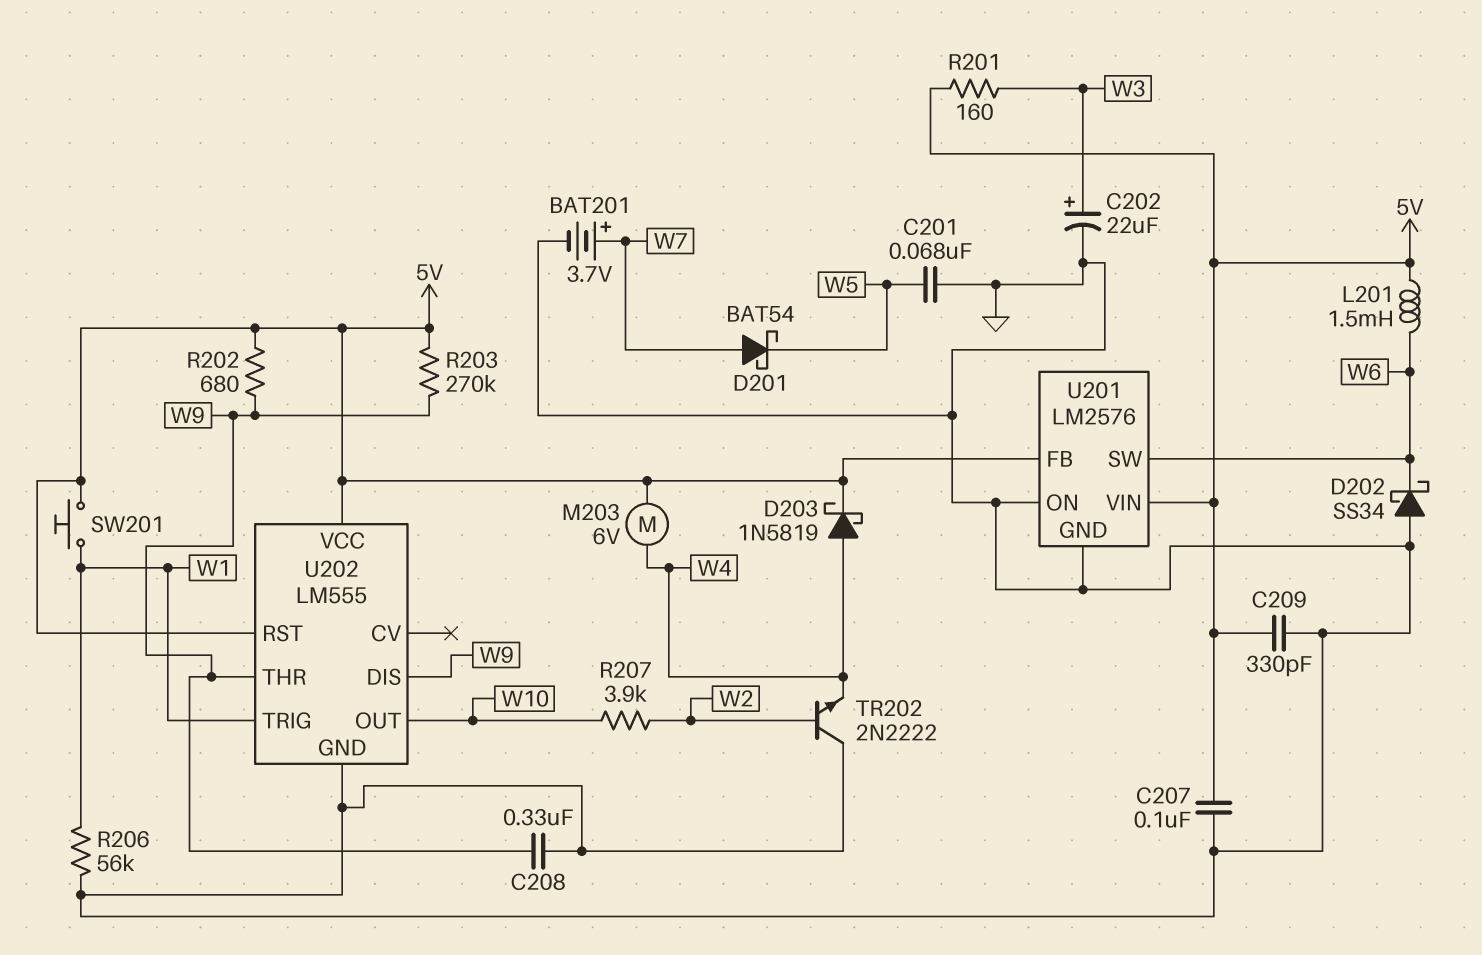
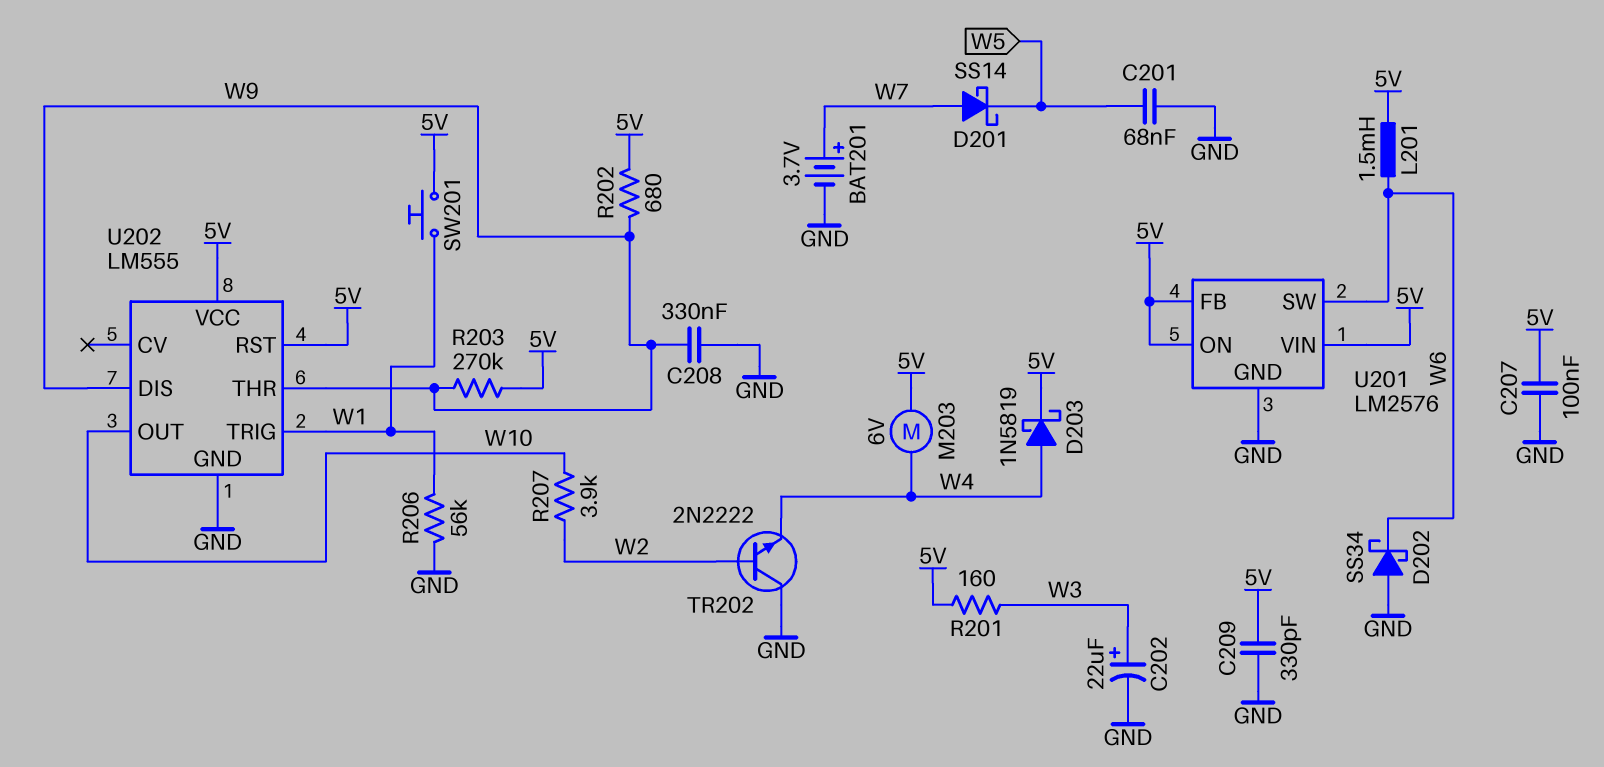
D201: schottky BAT54 (A W7, K W5) -> schottky SS14 (A W7, K W5)
U201 pin ON: GND -> 5V

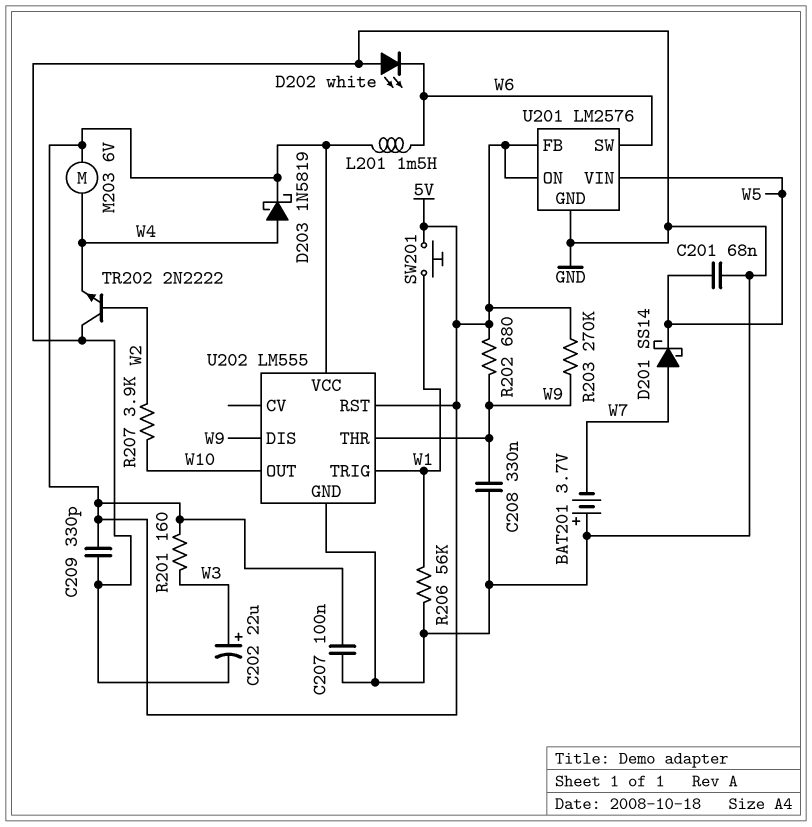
BAT201: 3.7V (plus W7, minus GND) -> 3.7V (plus GND, minus W7)
D202: schottky SS34 (A GND, K W6) -> LED white (A GND, K W6)
U201 pin VIN: 5V -> W5

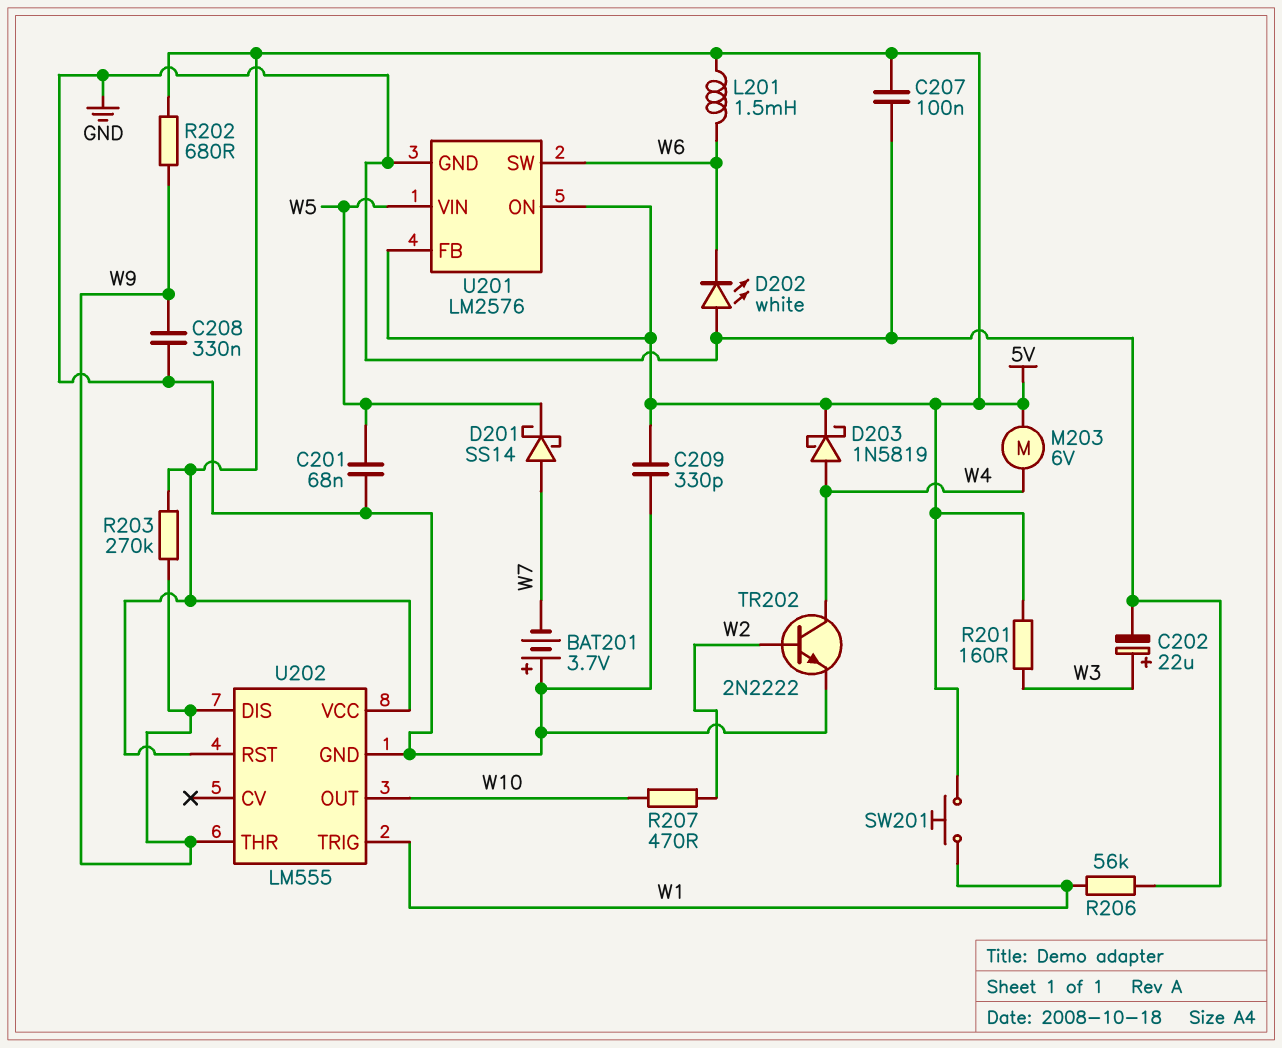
R207: 3.9k (W2, W10) -> 470 (W2, W10)
TR202: NPN 2N2222 (B W2, C GND, E W4) -> NPN 2N2222 (B W2, C W4, E GND)

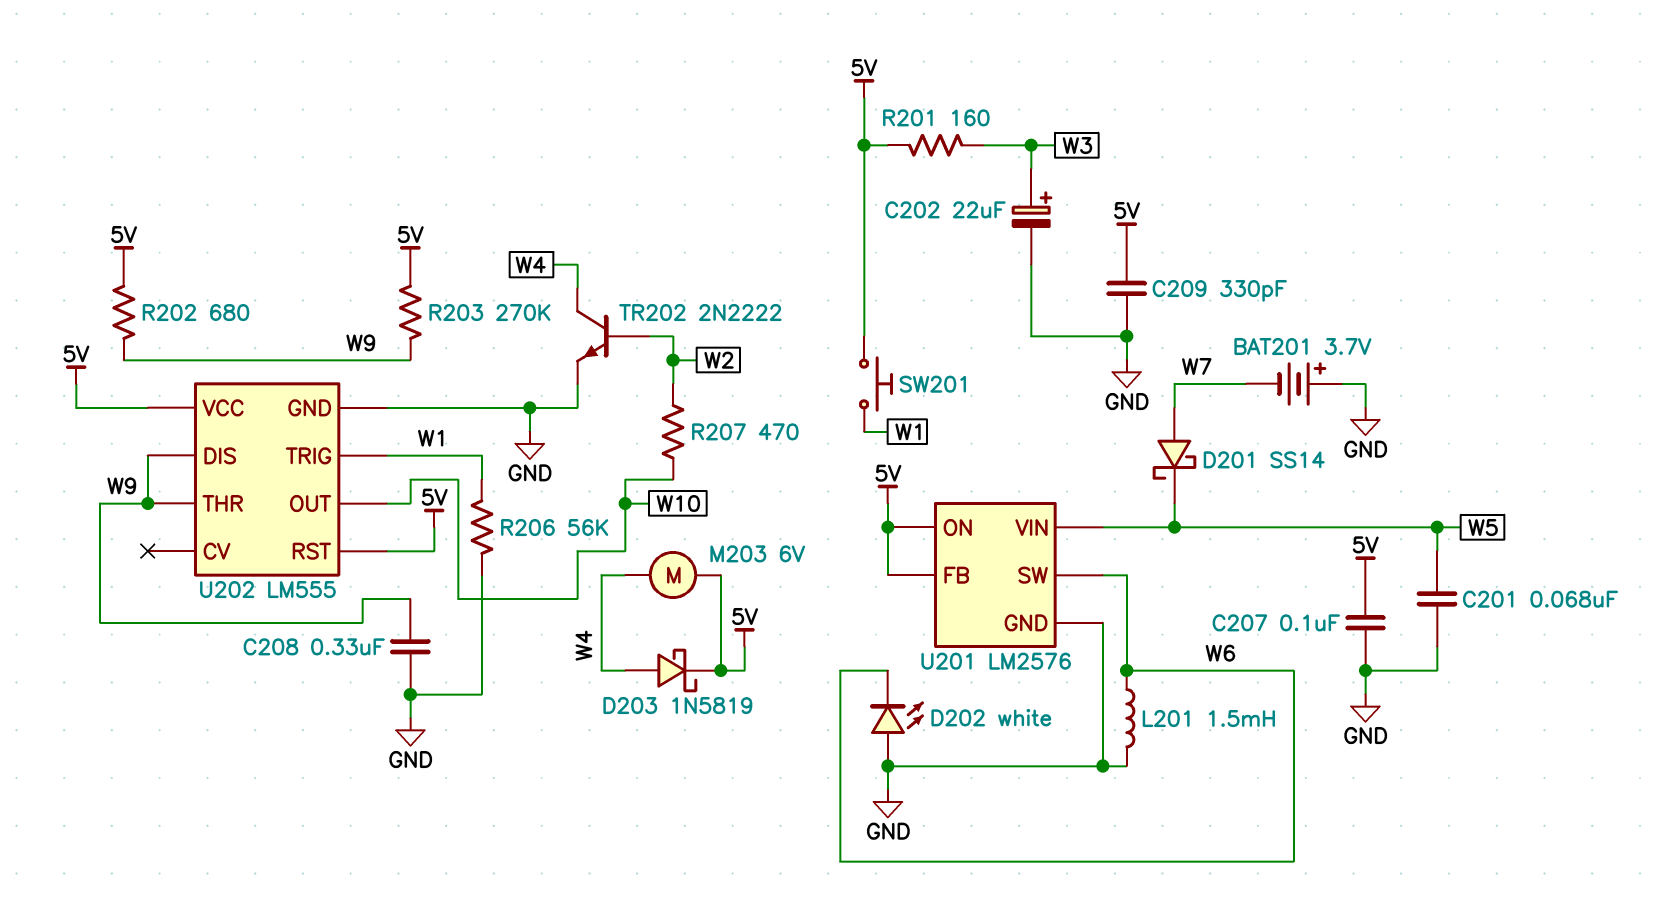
L201: 1.5mH (5V, W6) -> 1.5mH (GND, W6)

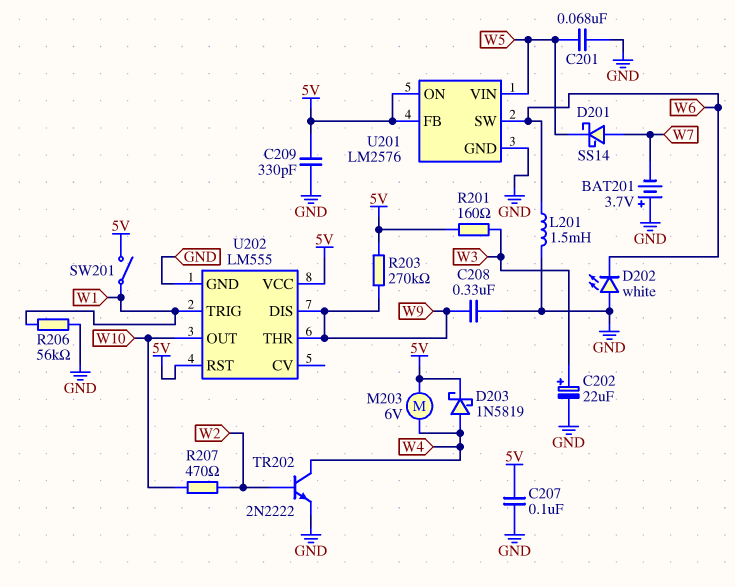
R202: 680 (5V, W9) -> none
SW201: button (5V, W1) -> switch (5V, W1)

